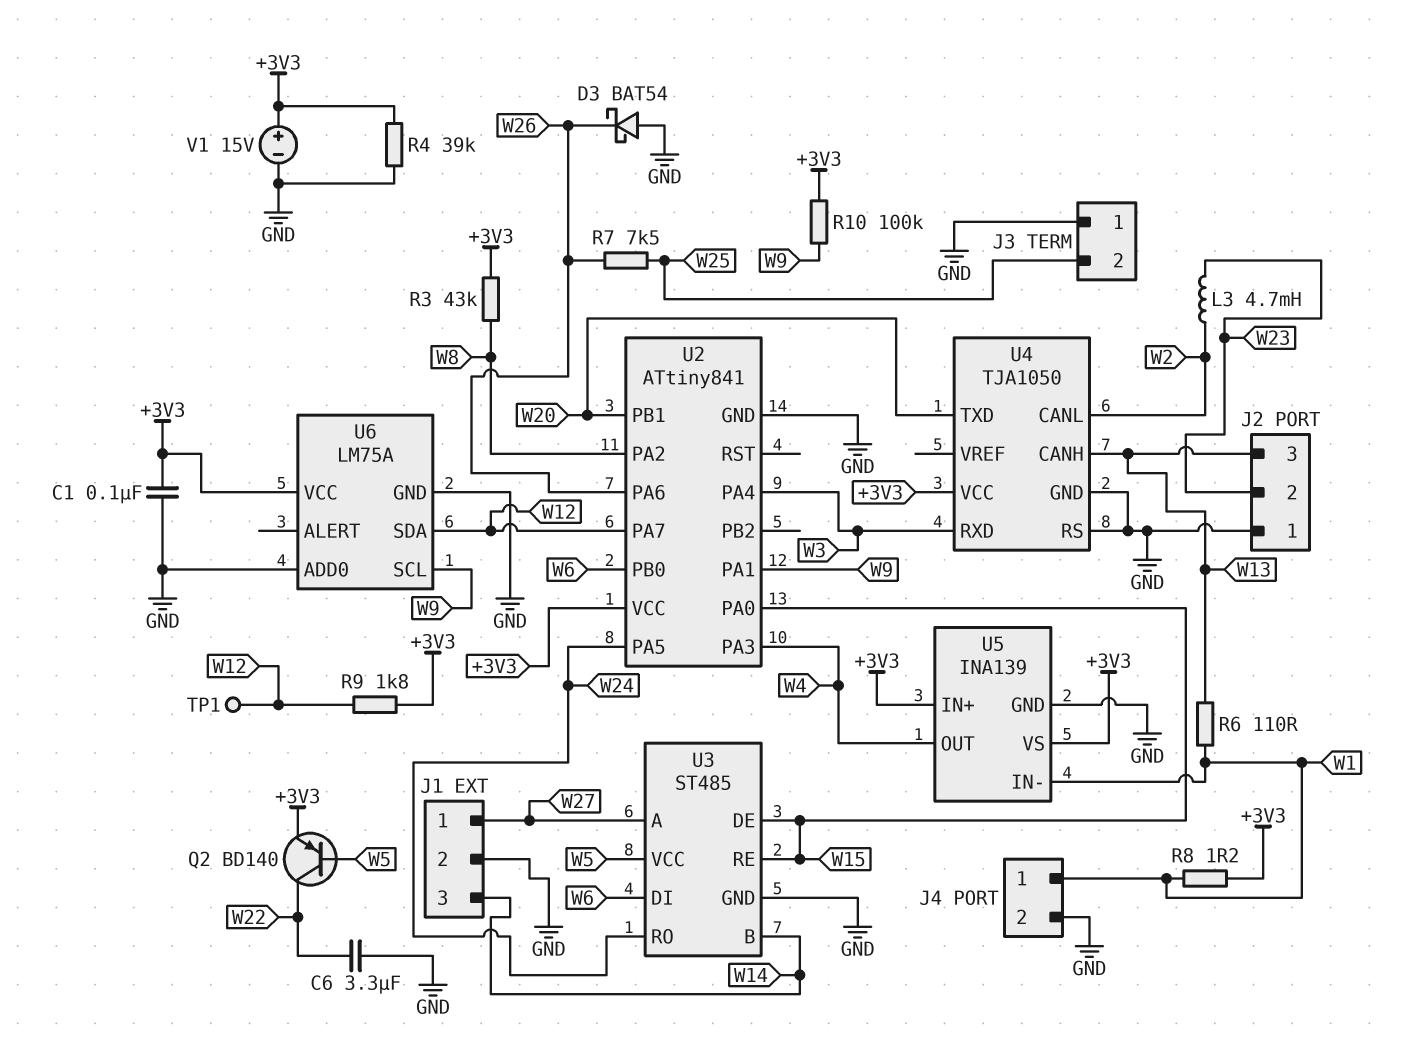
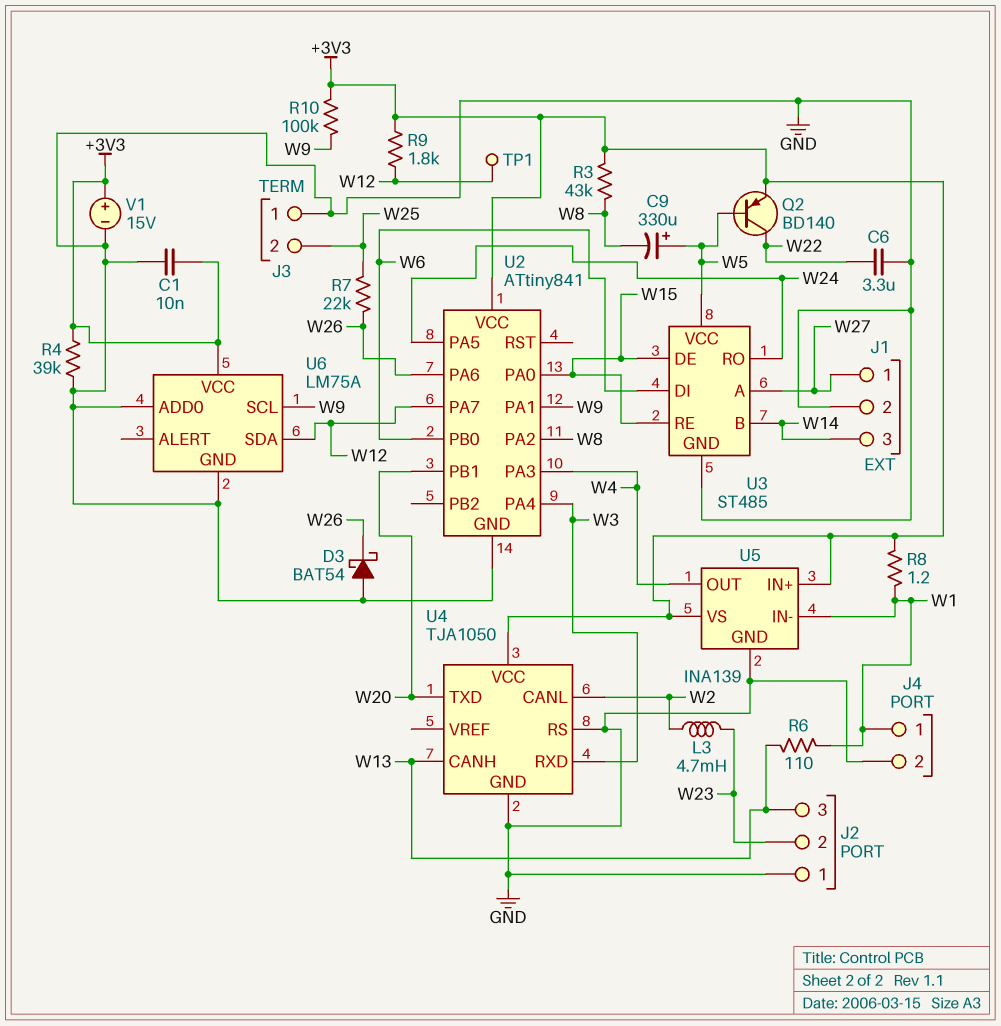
C1: 100nF (+3V3, GND) -> 10nF (+3V3, GND)
C9: none -> 330uF (plus W5, minus W8)
R7: 7.5k (W25, W26) -> 22k (W25, W26)

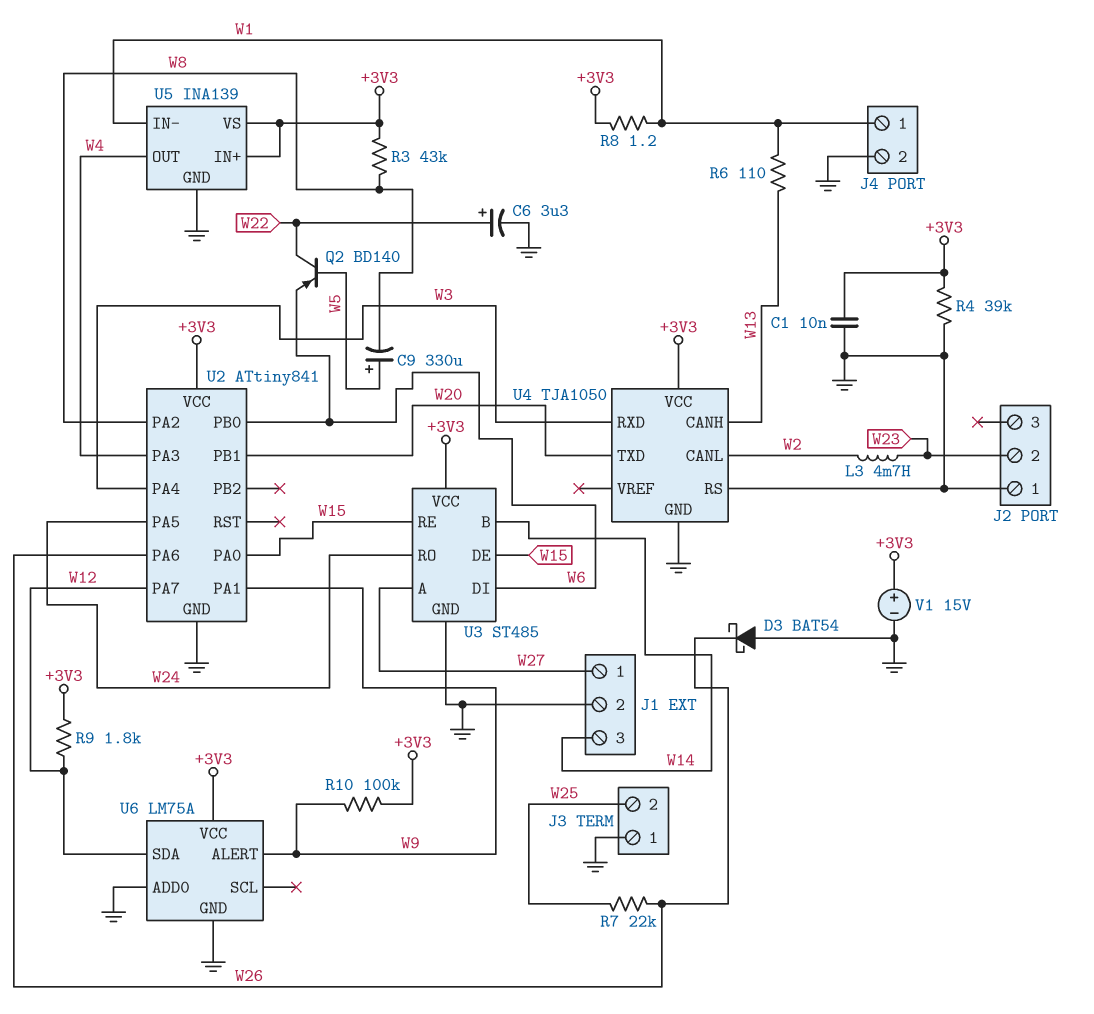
C6: 3.3uF (GND, W22) -> 3.3uF (plus W22, minus GND)
J2 pin 3: W13 -> none
Q2: PNP BD140 (B W5, C W22, E +3V3) -> PNP BD140 (B W5, C W22, E W6)
TP1: test point (W12) -> none
U3 pin VCC: W5 -> +3V3
U6 pin ALERT: none -> W9
U6 pin SCL: W9 -> none

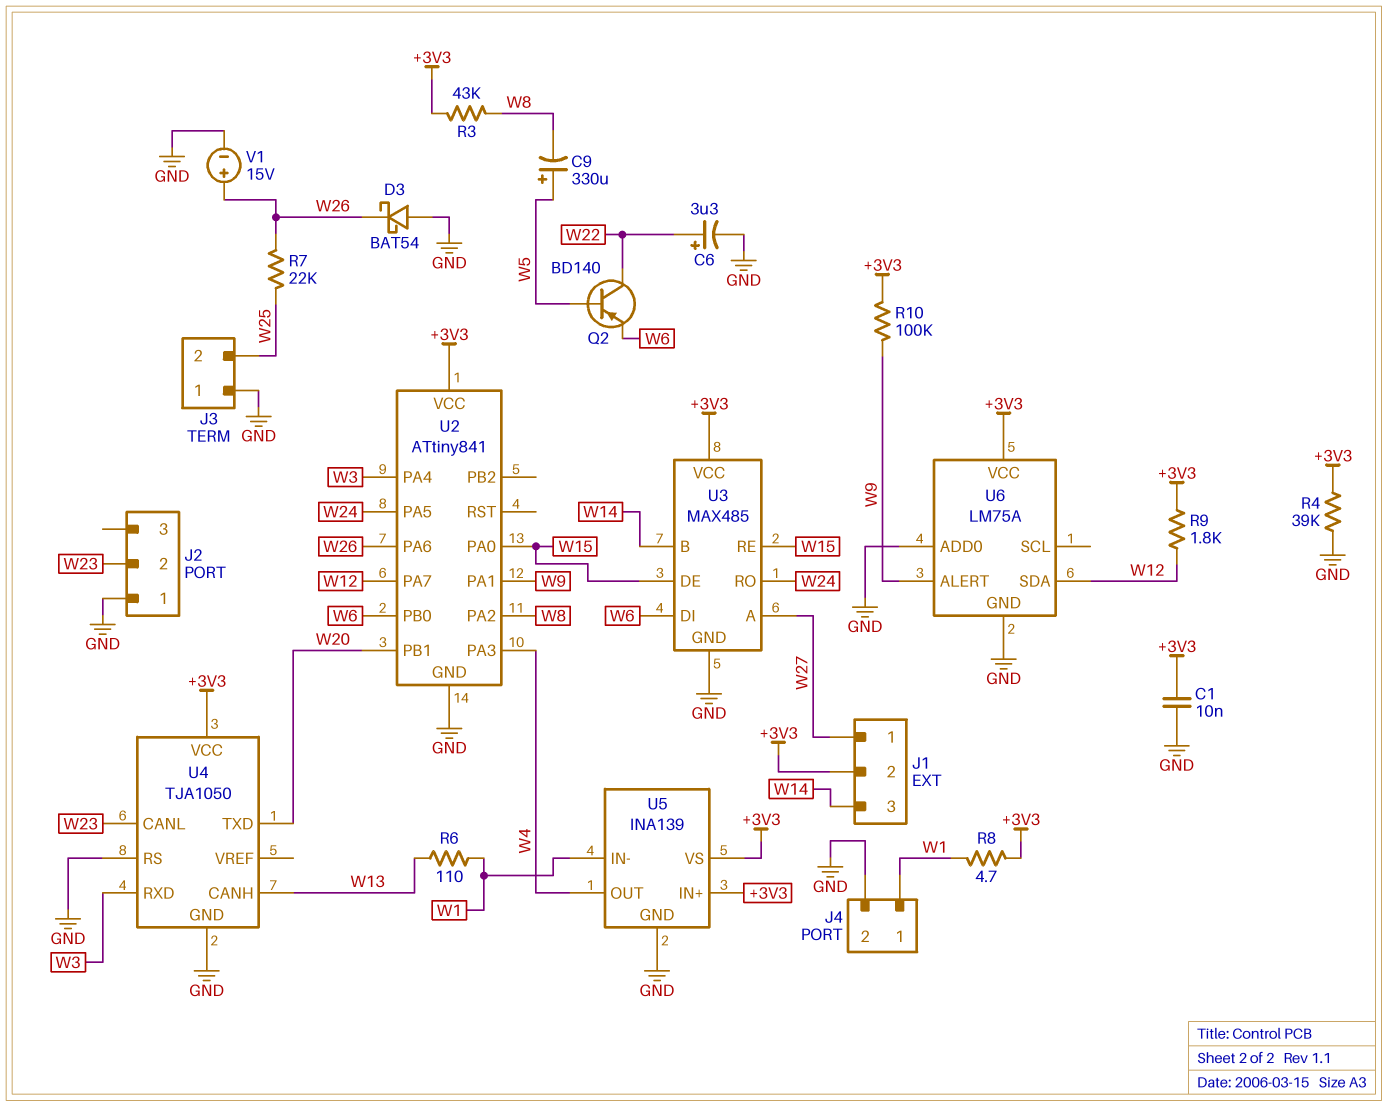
J1 pin 2: GND -> +3V3
L3: 4.7mH (W2, W23) -> none
R8: 1.2 (+3V3, W1) -> 4.7 (+3V3, W1)
U3: ST485 -> MAX485
U4 pin CANL: W2 -> W23
V1: 15V (plus +3V3, minus GND) -> 15V (plus W26, minus GND)

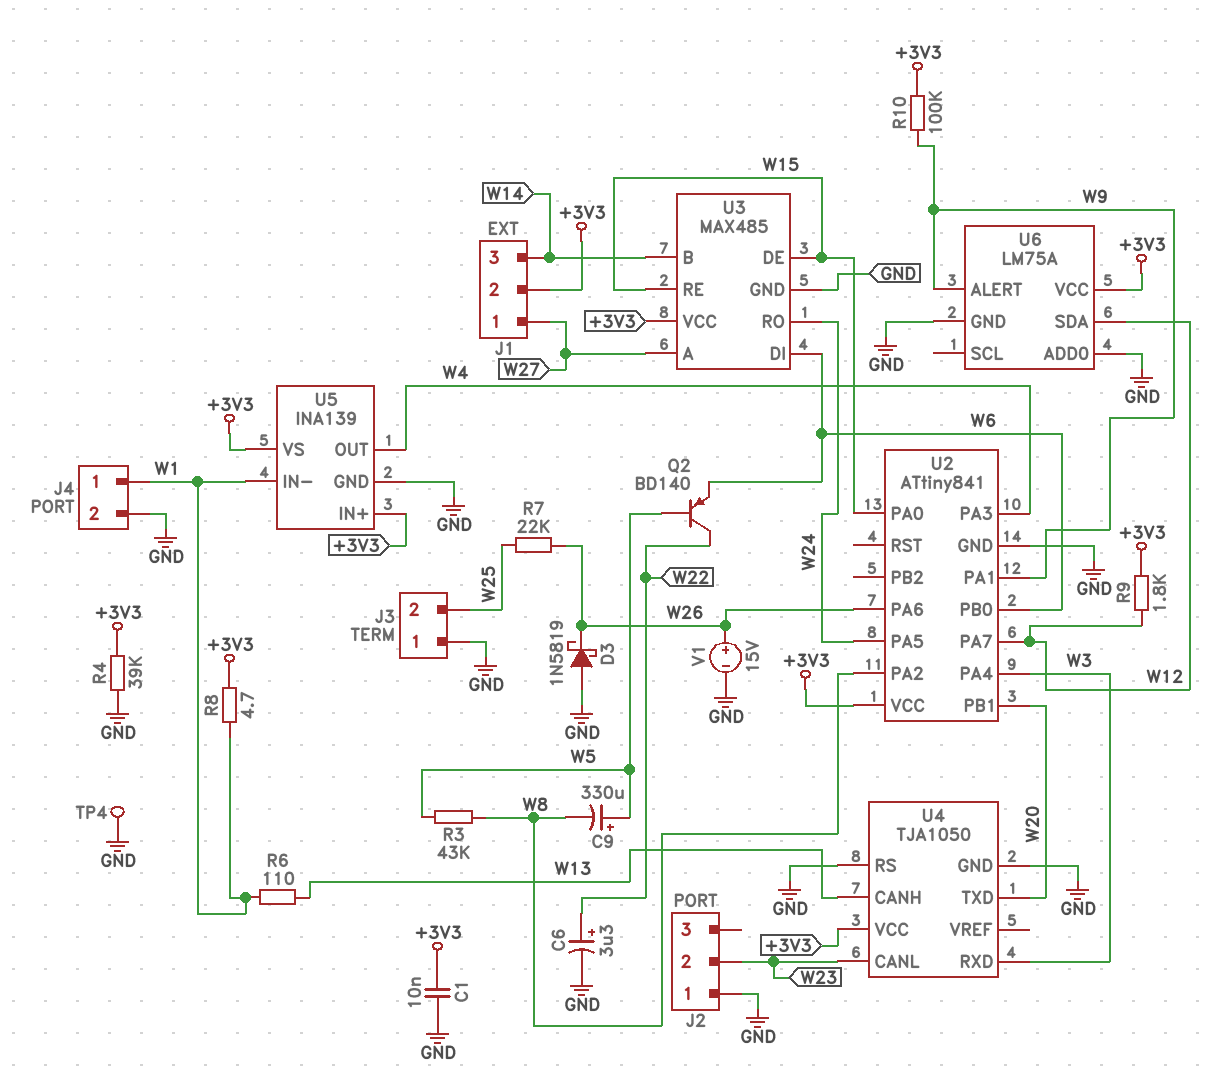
D3: schottky BAT54 (A GND, K W26) -> schottky 1N5819 (A GND, K W26)
R3: 43k (+3V3, W8) -> 43k (W5, W8)
TP4: none -> test point (GND)

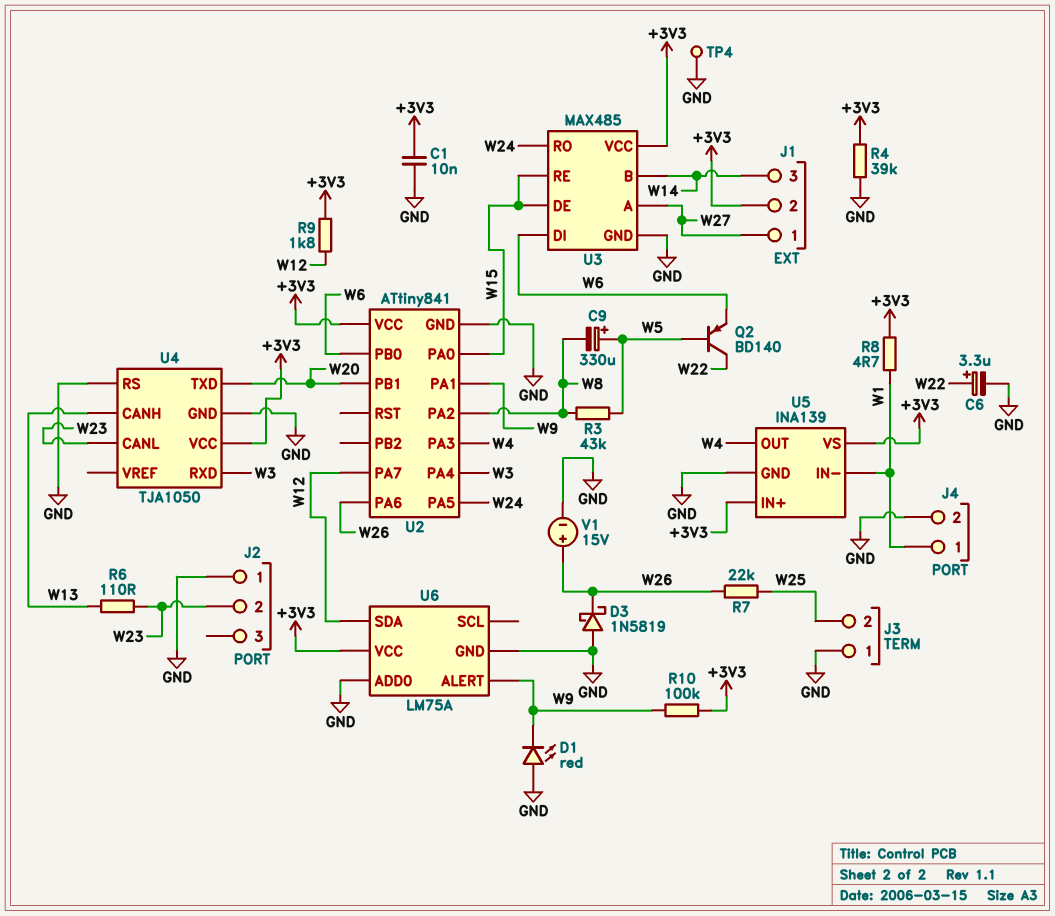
D1: none -> LED red (A GND, K W9)
R6: 110 (W1, W13) -> 110 (W13, W23)

